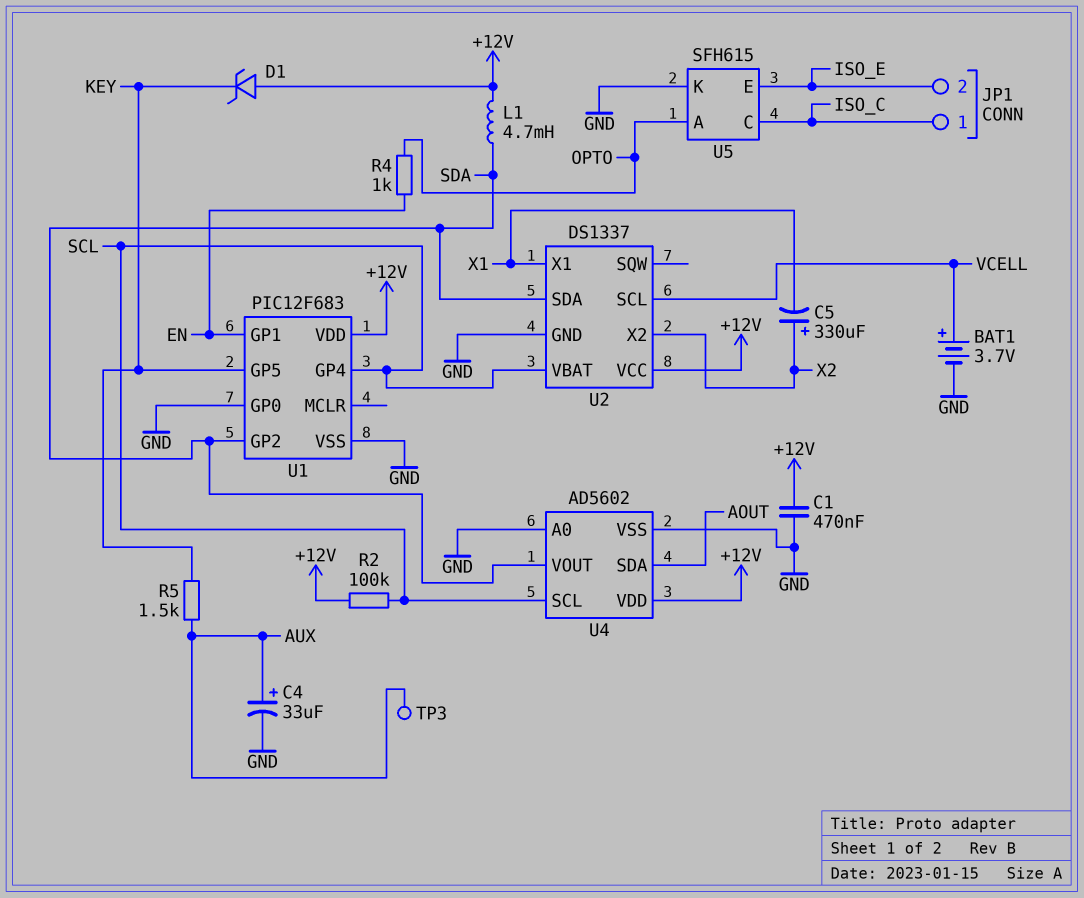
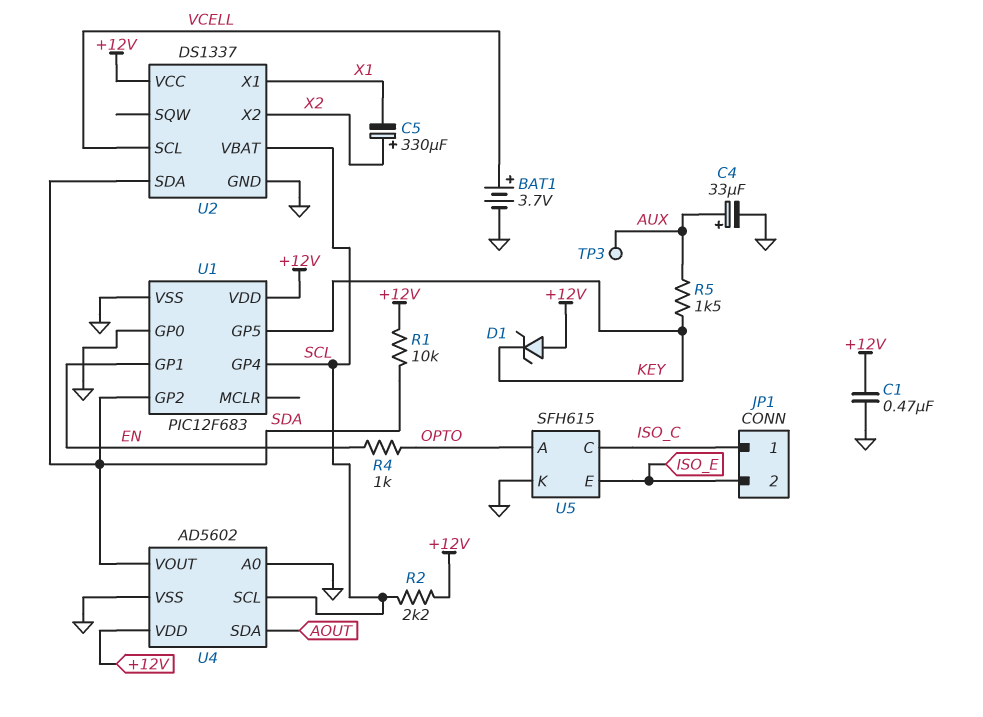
L1: 4.7mH (+12V, SDA) -> none
R1: none -> 10k (+12V, SDA)
R2: 100k (+12V, SCL) -> 2.2k (+12V, SCL)

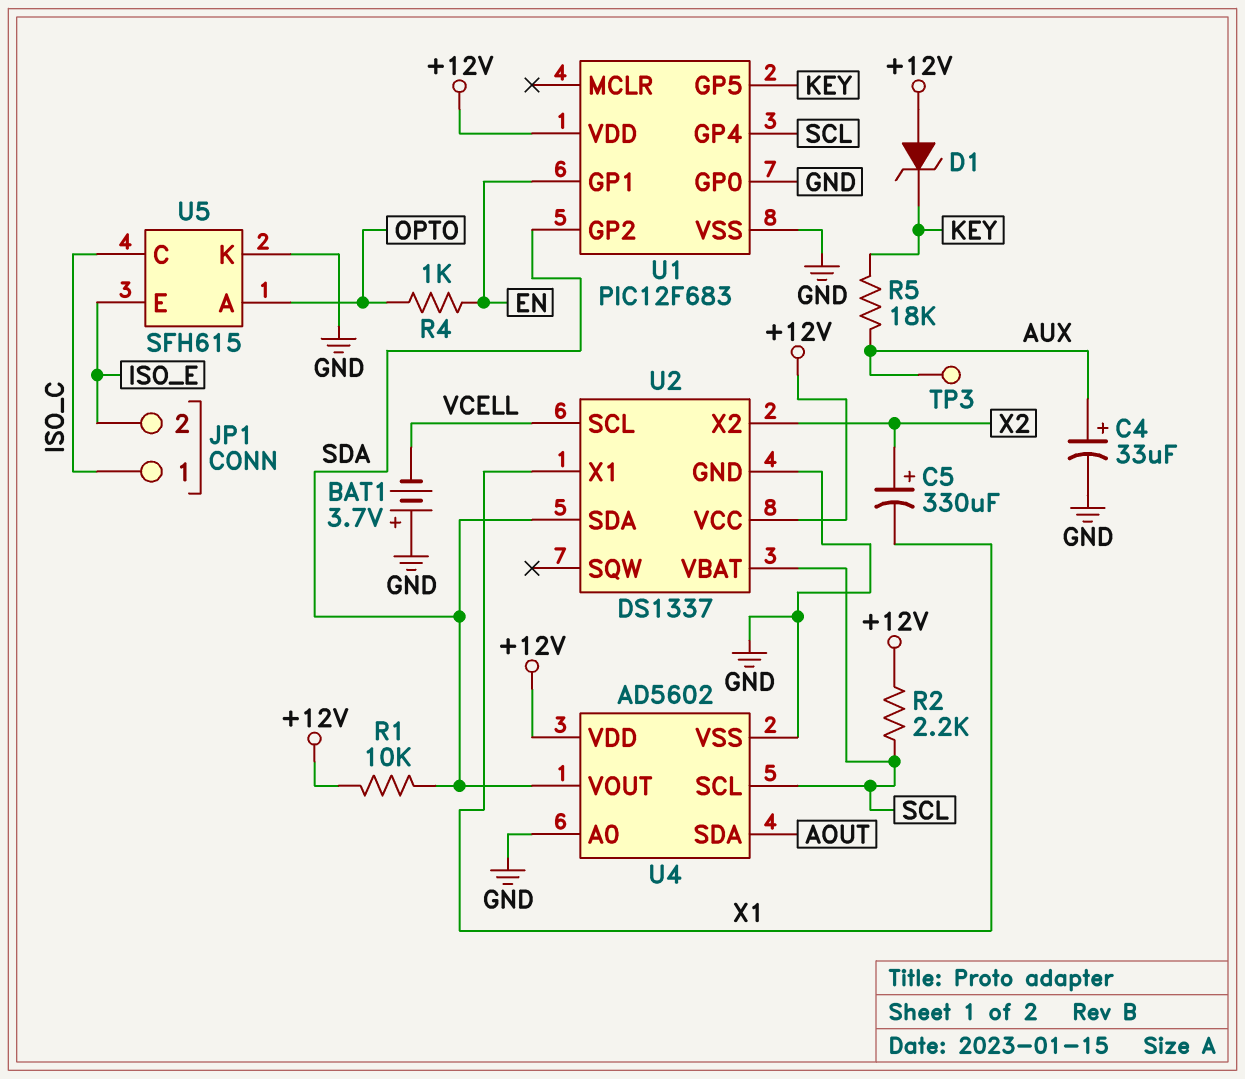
BAT1: 3.7V (plus VCELL, minus GND) -> 3.7V (plus GND, minus VCELL)
C1: 470nF (+12V, GND) -> none
R5: 1.5k (AUX, KEY) -> 18k (AUX, KEY)

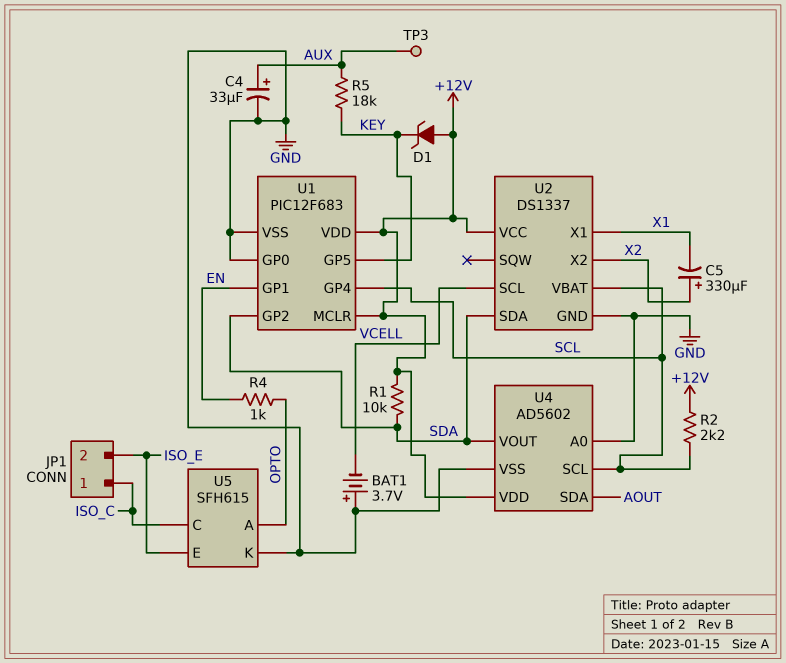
U1 pin MCLR: none -> +12V

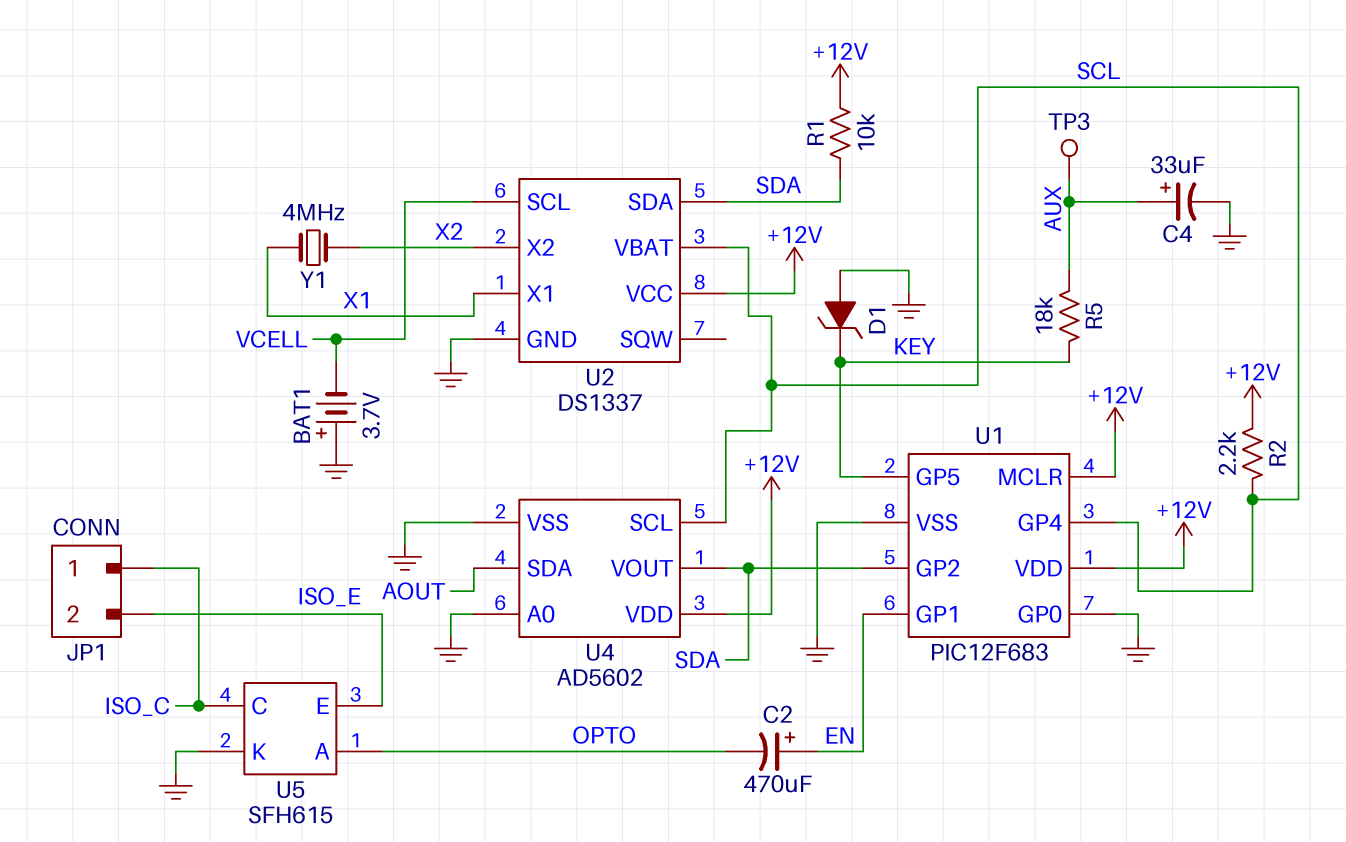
C2: none -> 470uF (plus EN, minus OPTO)
C5: 330uF (plus X2, minus X1) -> none
D1: zener (A +12V, K KEY) -> zener (A GND, K KEY)
R4: 1k (EN, OPTO) -> none
Y1: none -> 4MHz (X1, X2)

